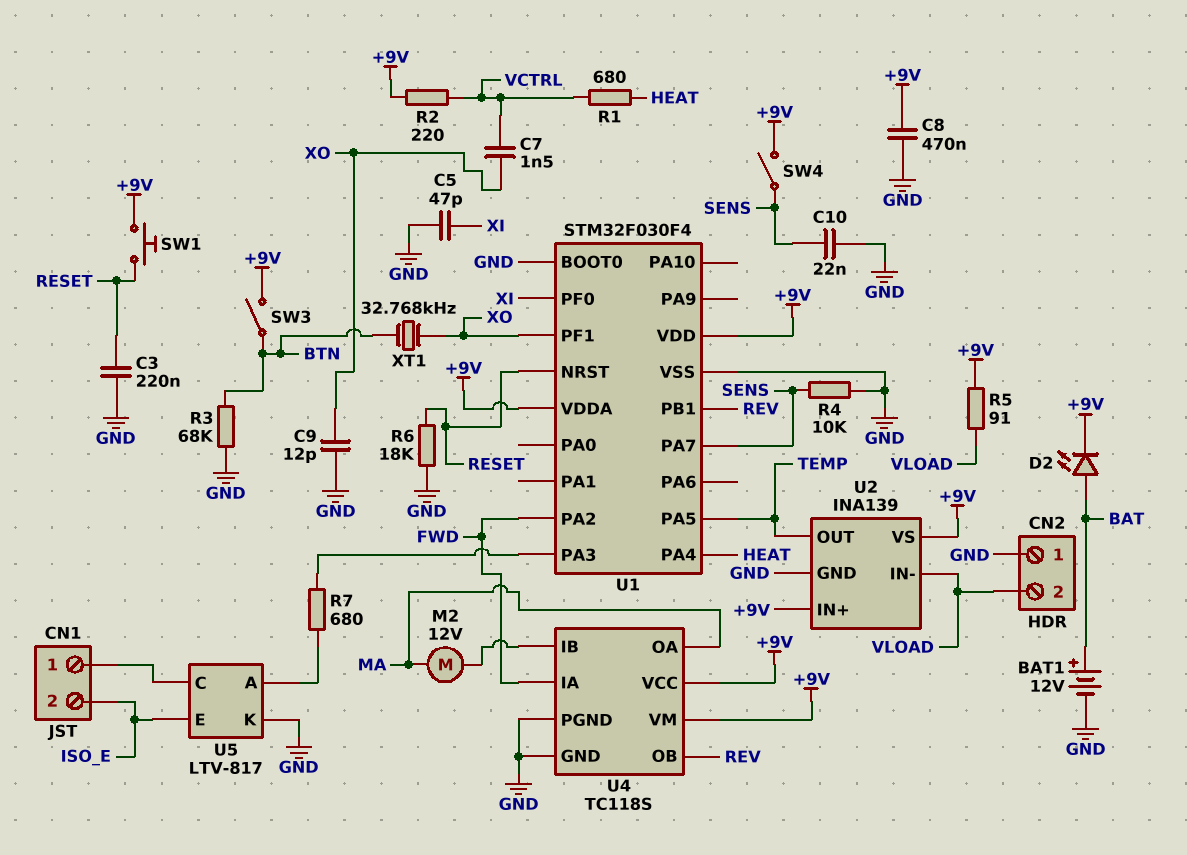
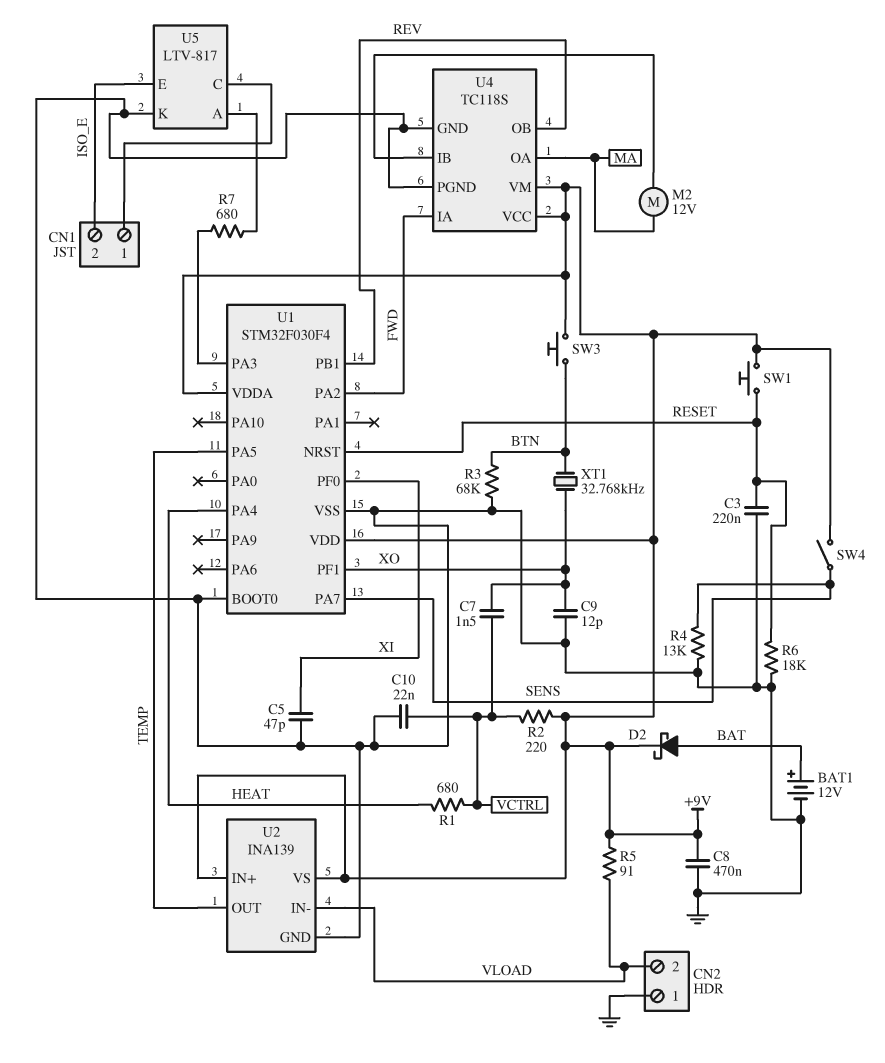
C10: 22nF (GND, SENS) -> 22nF (GND, VCTRL)
D2: LED (A BAT, K +9V) -> schottky (A BAT, K +9V)
R4: 10k (GND, SENS) -> 13k (GND, SENS)
SW3: switch (+9V, BTN) -> button (+9V, BTN)

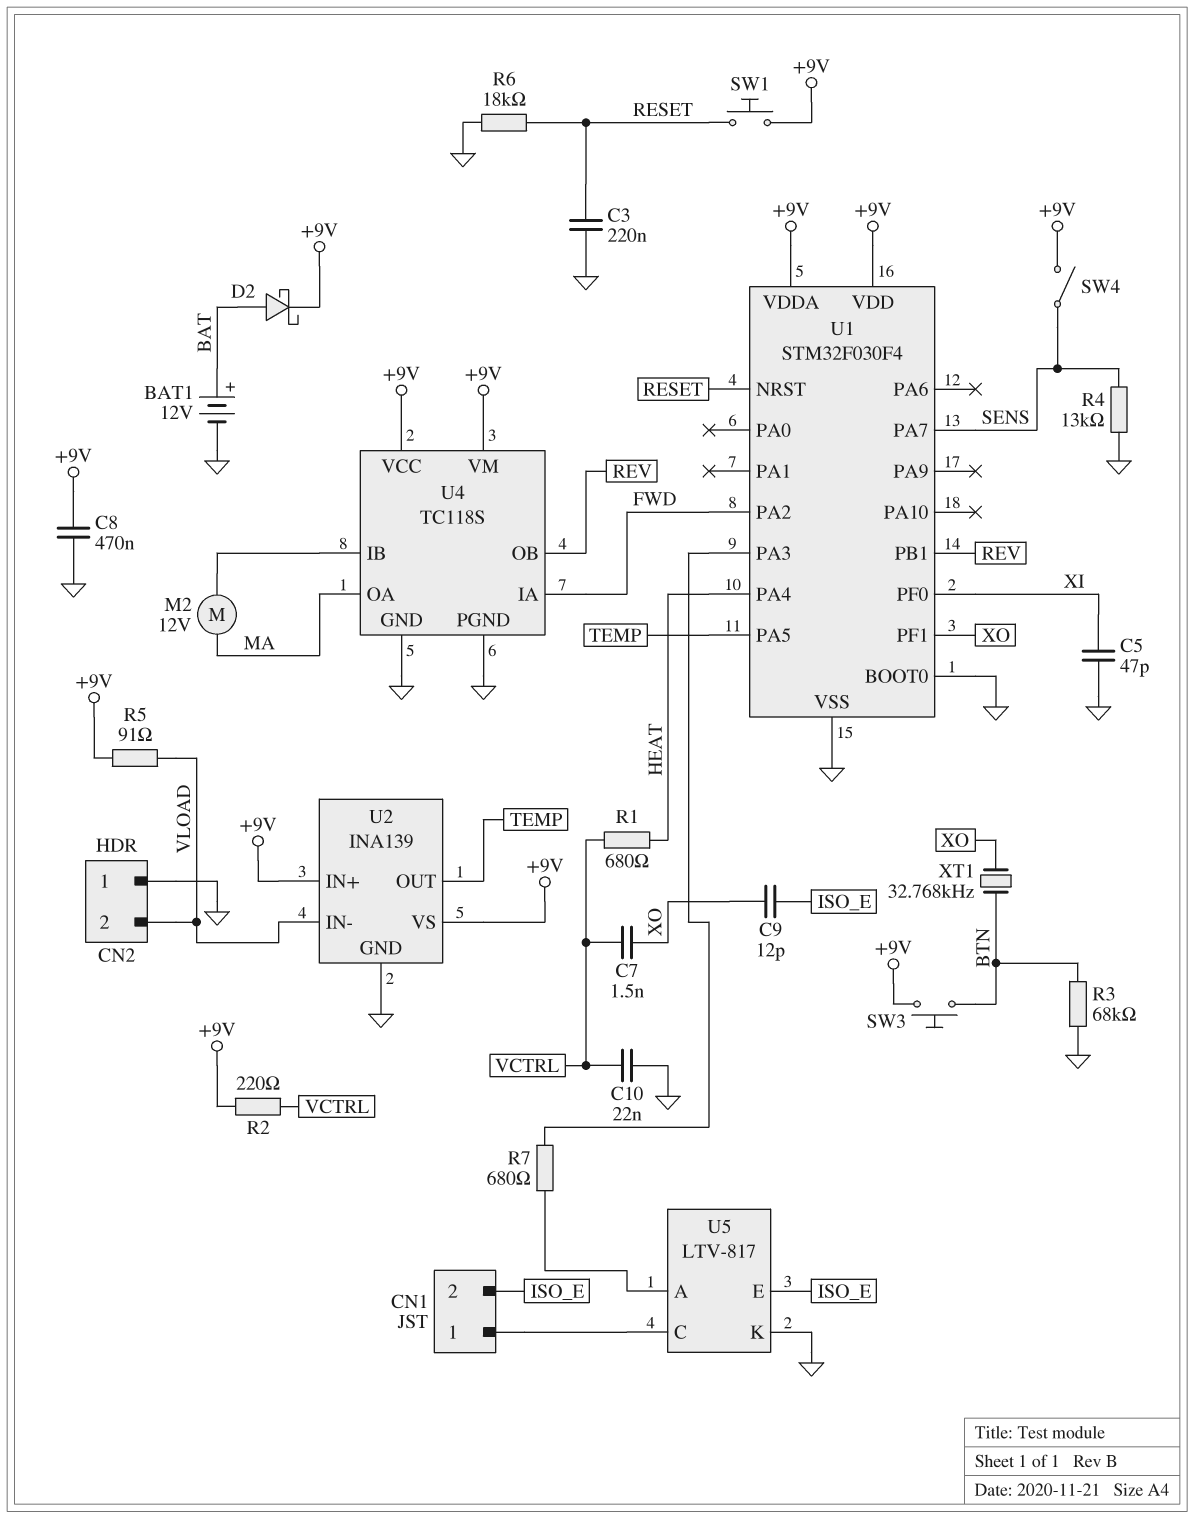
C9: 12pF (GND, XO) -> 12pF (ISO_E, XO)

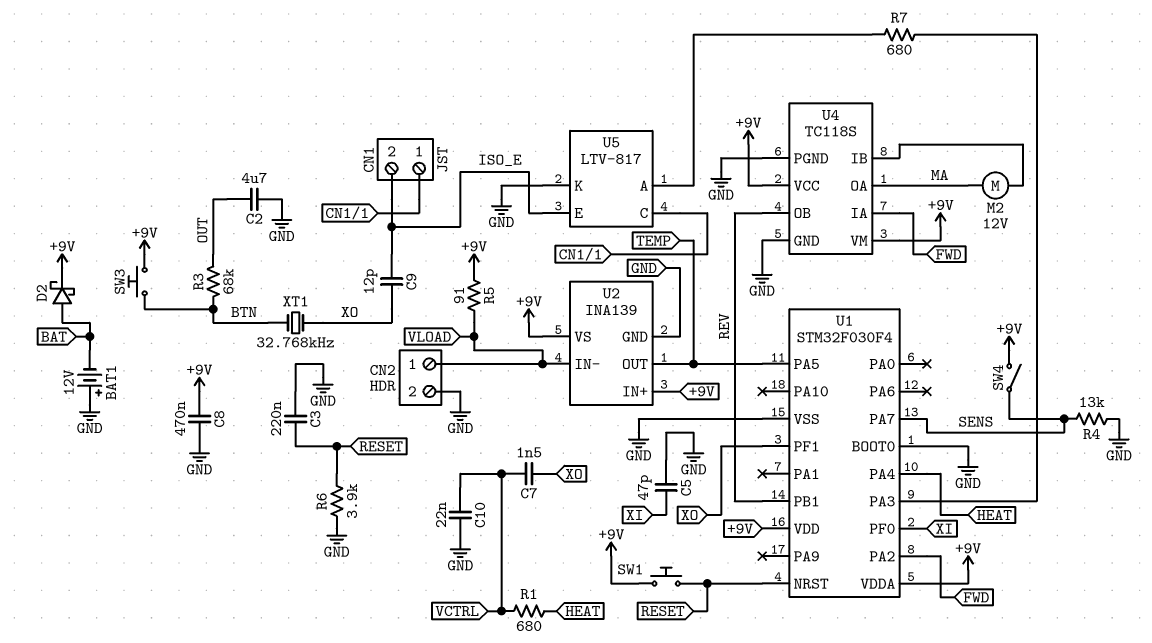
BAT1: 12V (plus BAT, minus GND) -> 12V (plus GND, minus BAT)
C2: none -> 4.7uF (GND, OUT)
CN2 pin 1: GND -> VLOAD
CN2 pin 2: VLOAD -> GND
R2: 220 (+9V, VCTRL) -> none
R3: 68k (BTN, GND) -> 68k (BTN, OUT)
R6: 18k (GND, RESET) -> 3.9k (GND, RESET)

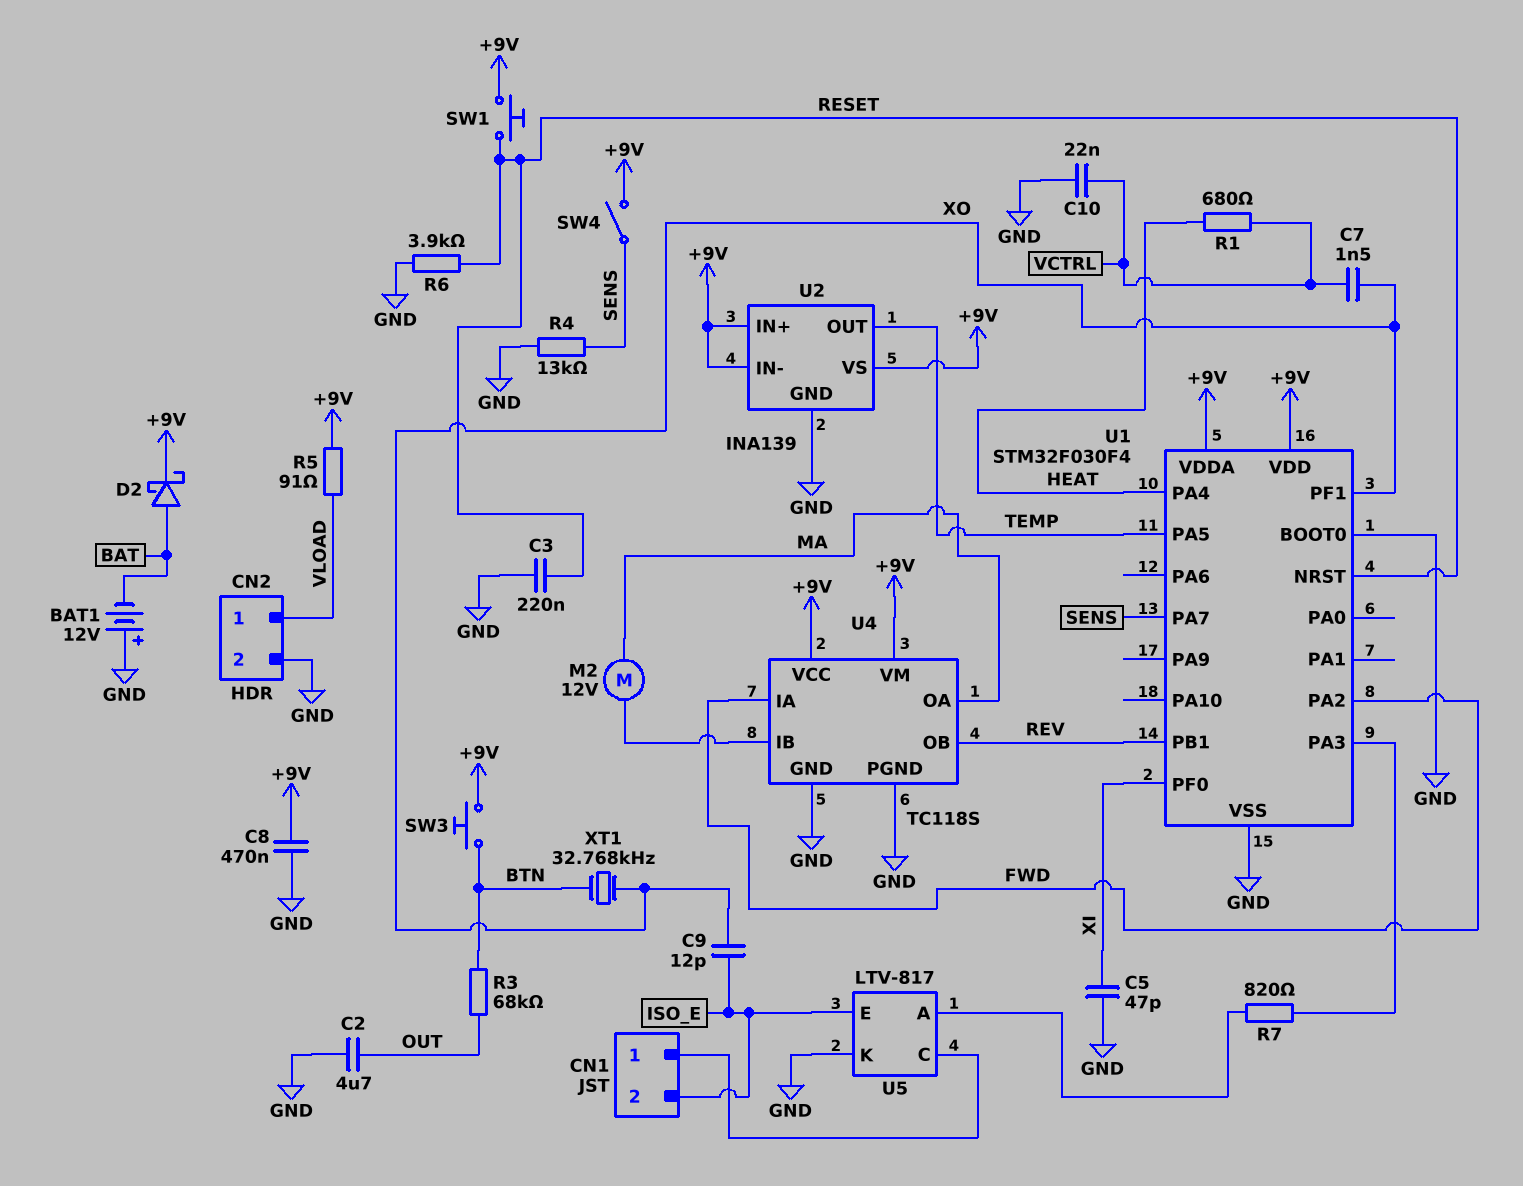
R7: 680 (U1/PA3, U5/A) -> 820 (U1/PA3, U5/A)
U2 pin IN-: VLOAD -> +9V

